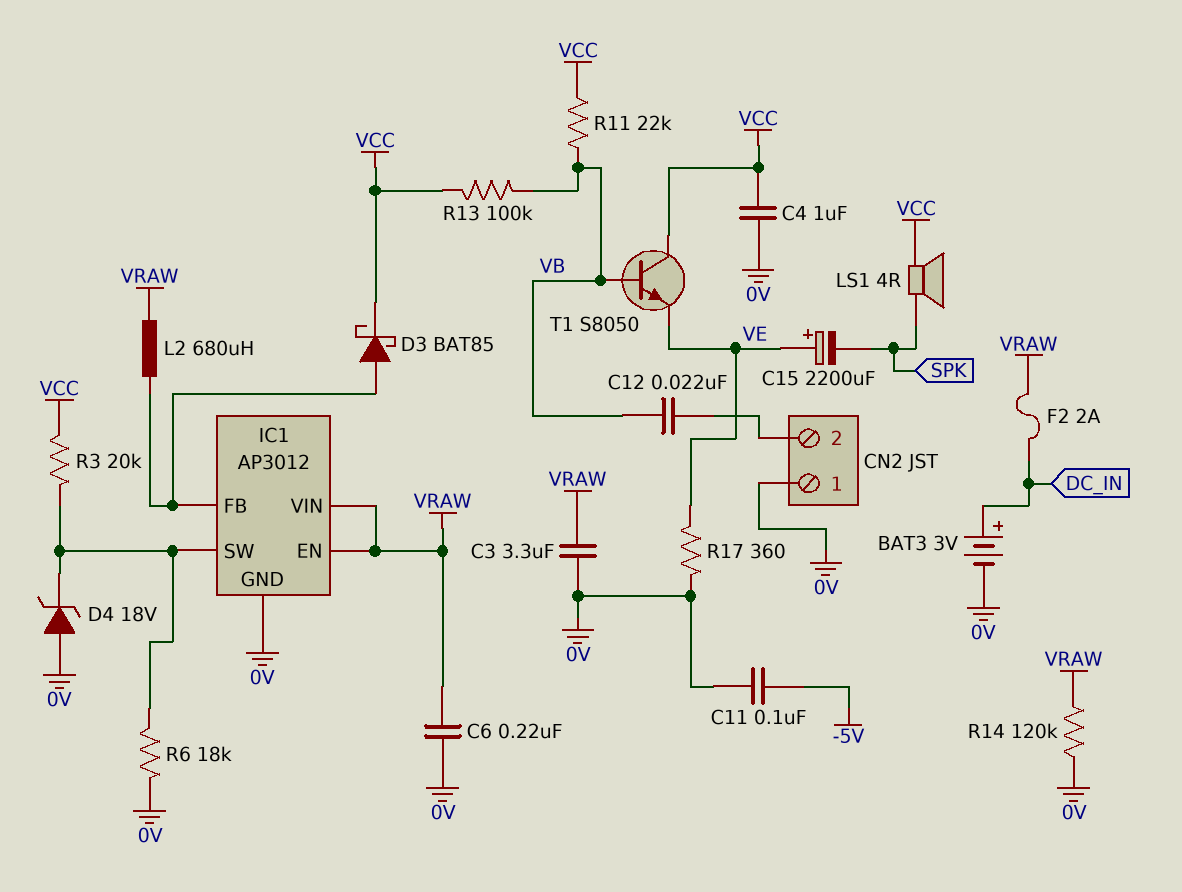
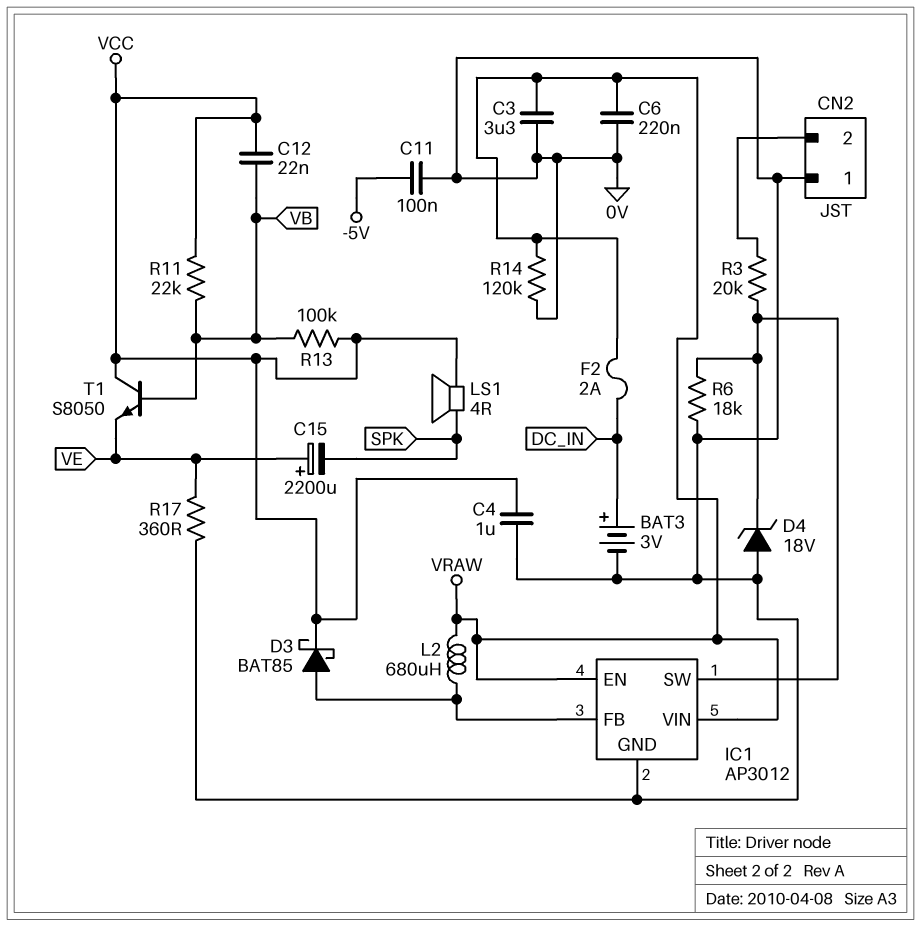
C12: 22nF (CN2/2, VB) -> 22nF (VB, VCC)
R3: 20k (IC1/SW, VCC) -> 20k (CN2/2, IC1/SW)

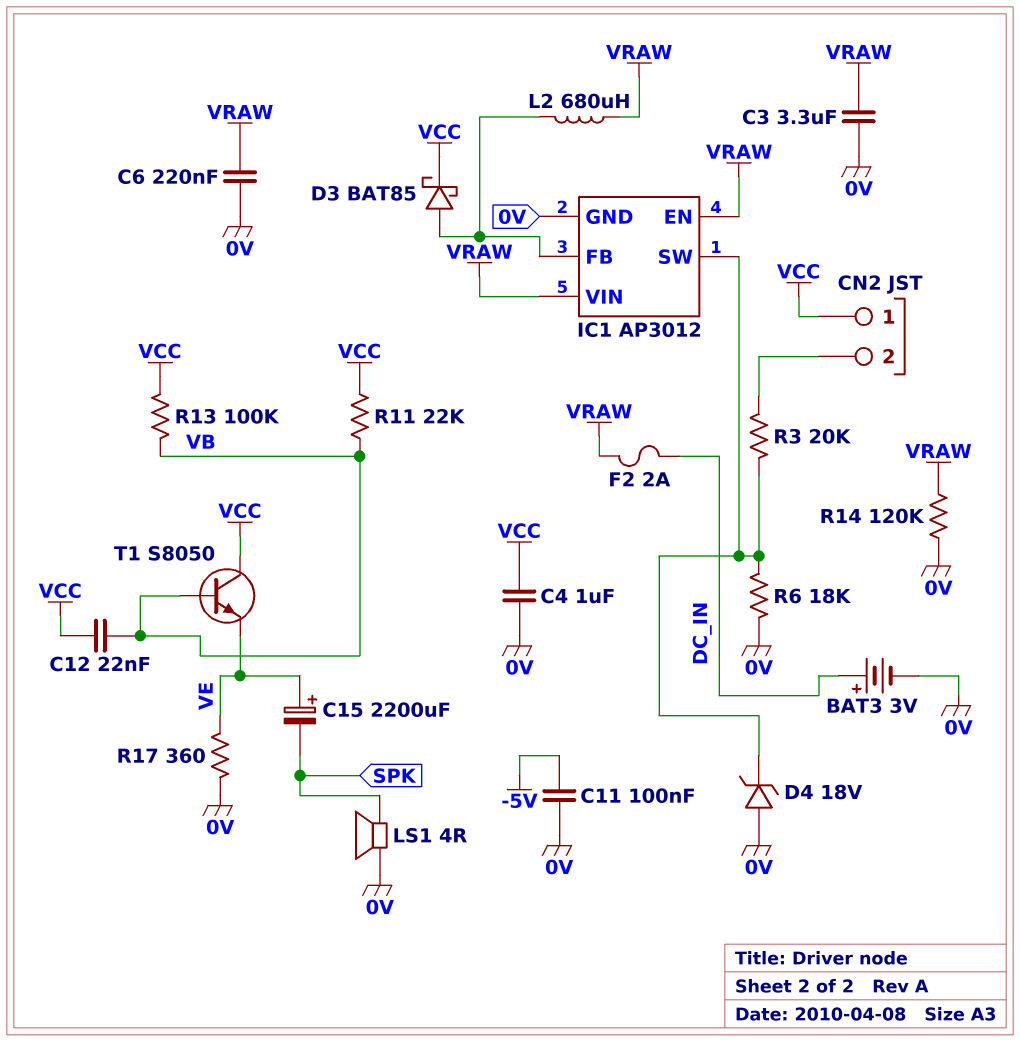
CN2 pin 1: 0V -> VCC
LS1: speaker 4R (SPK, VCC) -> speaker 4R (0V, SPK)

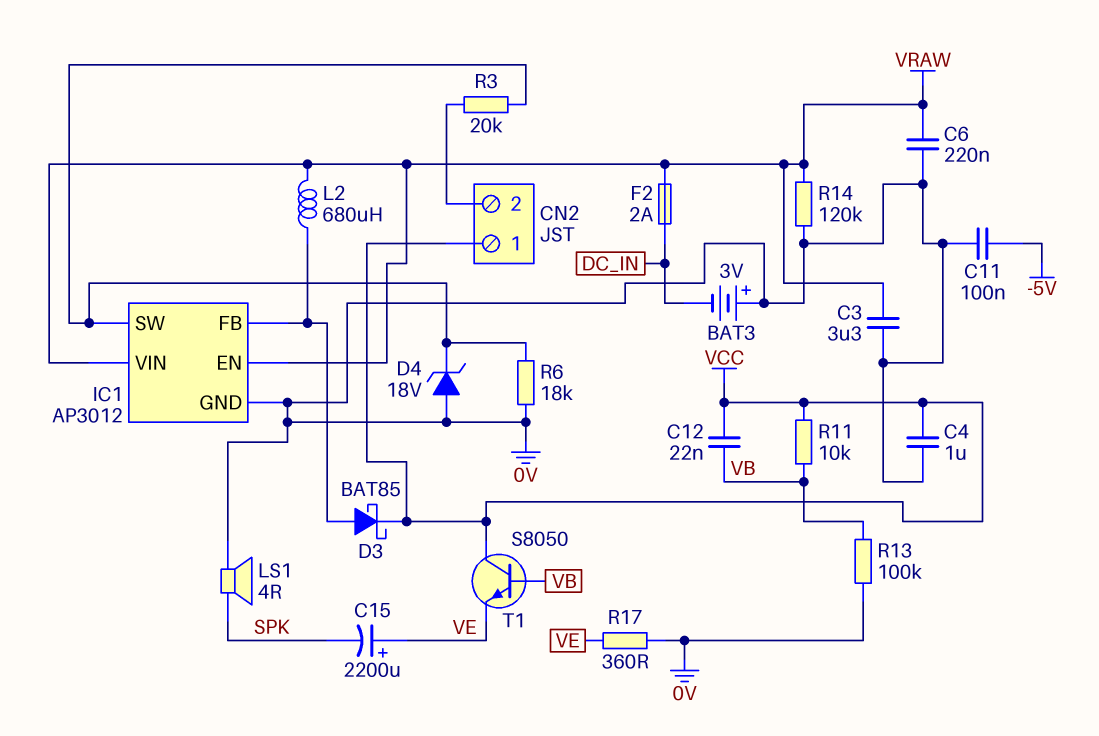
BAT3: 3V (plus DC_IN, minus 0V) -> 3V (plus 0V, minus DC_IN)
R11: 22k (VB, VCC) -> 10k (VB, VCC)
R13: 100k (VB, VCC) -> 100k (0V, VB)

